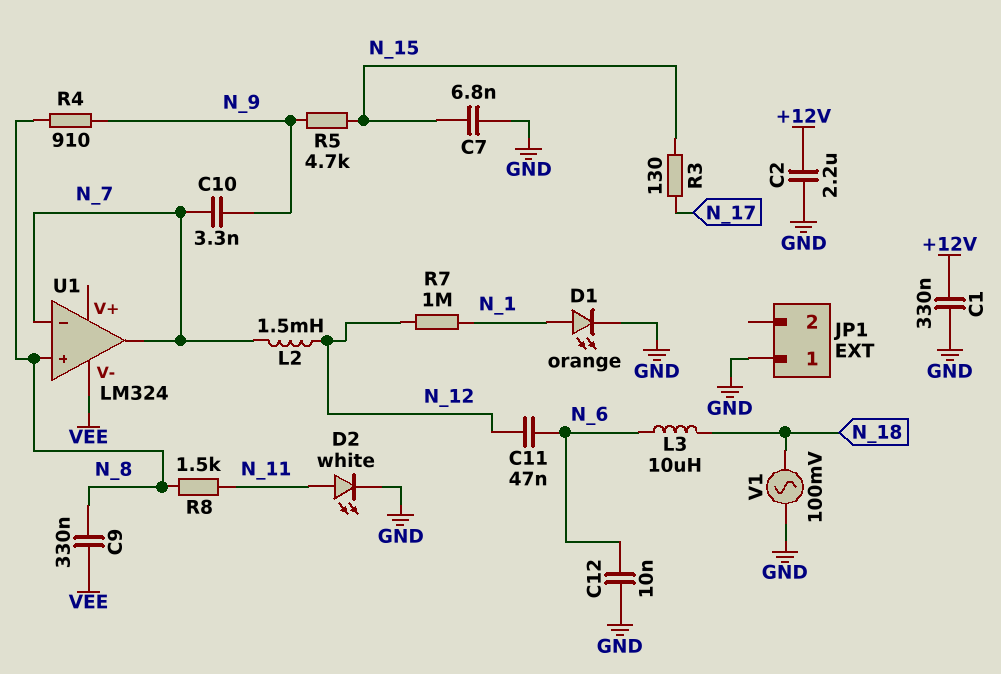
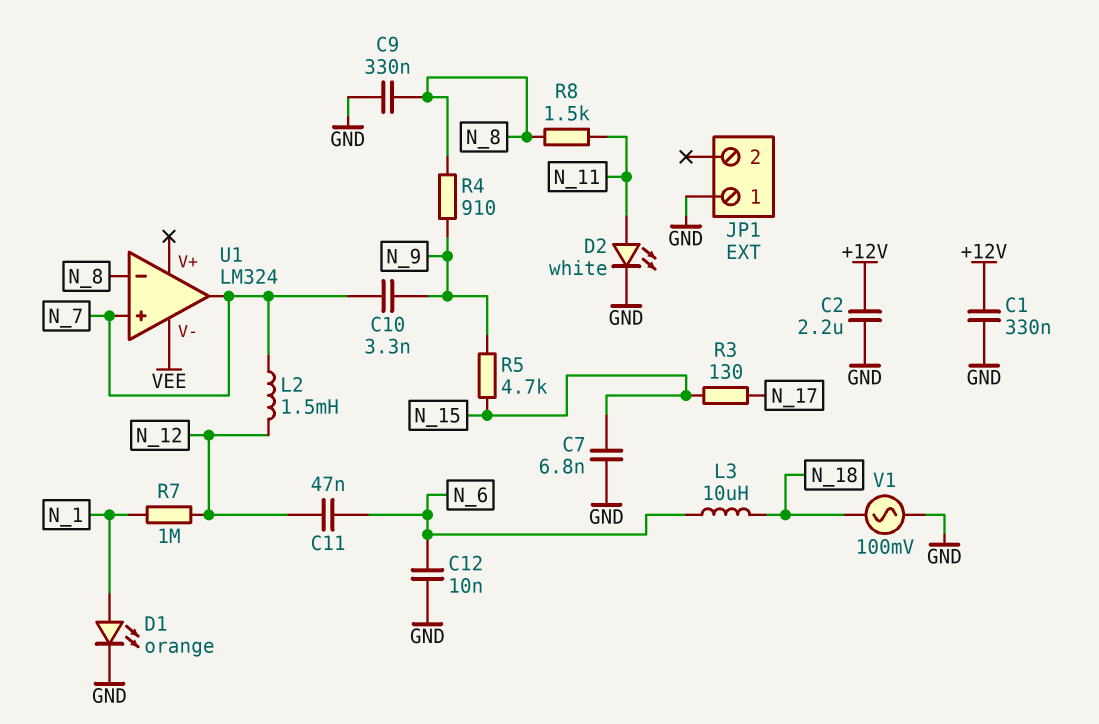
C9: 330nF (N_8, VEE) -> 330nF (GND, N_8)
U1 pin in+: N_8 -> N_7
U1 pin in-: N_7 -> N_8

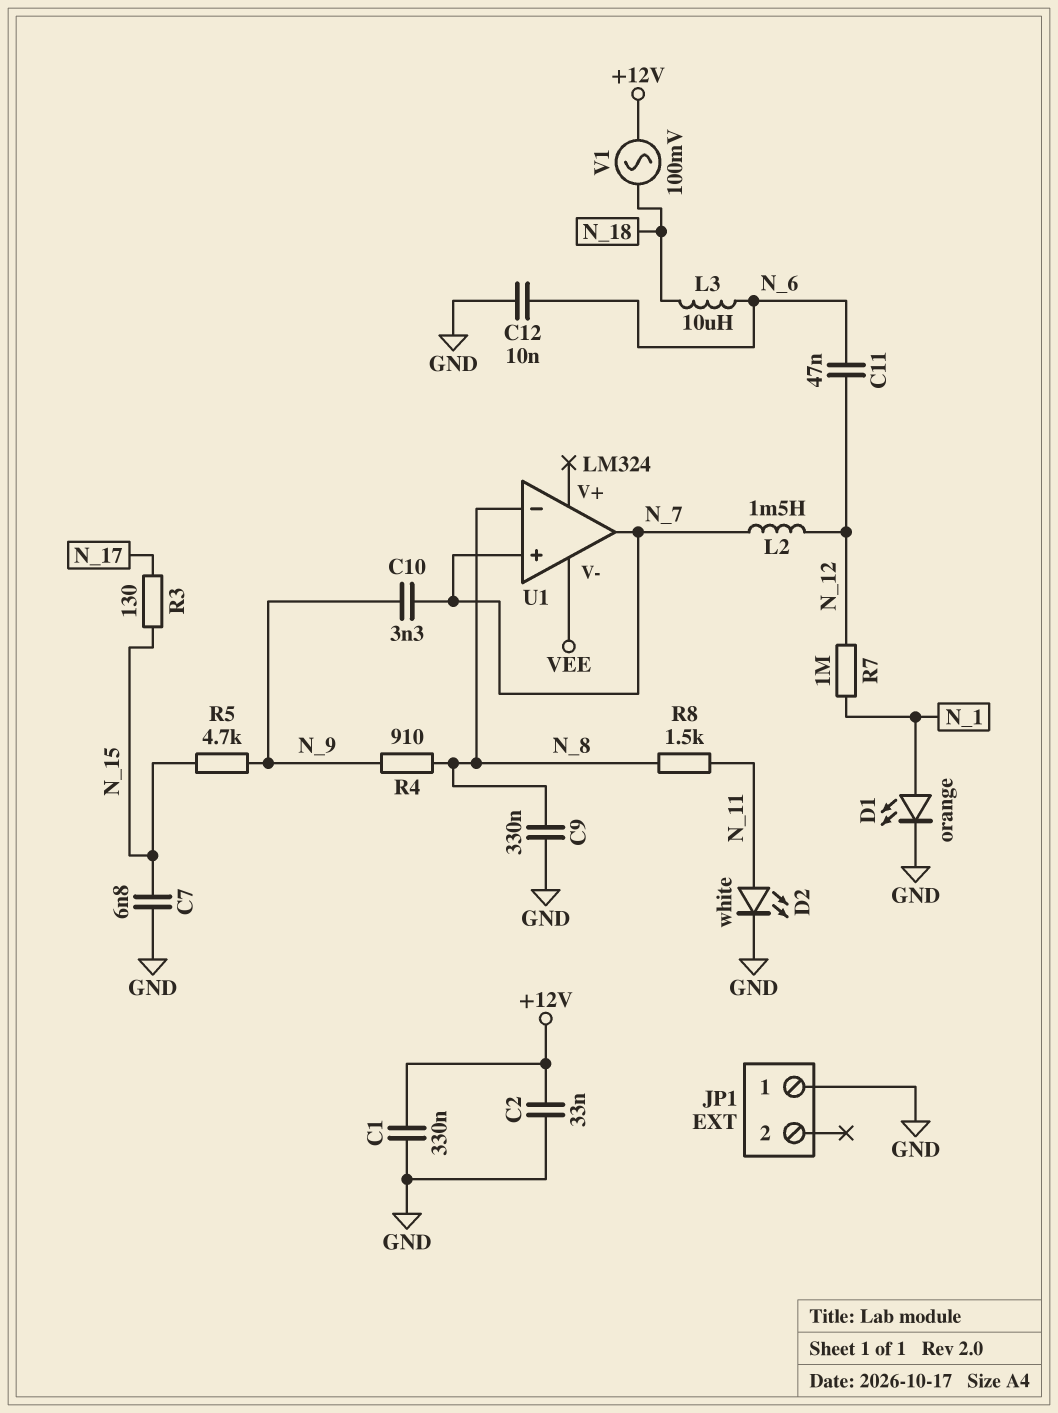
C2: 2.2uF (+12V, GND) -> 33nF (+12V, GND)
V1: AC 100mV (GND, N_18) -> AC 100mV (+12V, N_18)

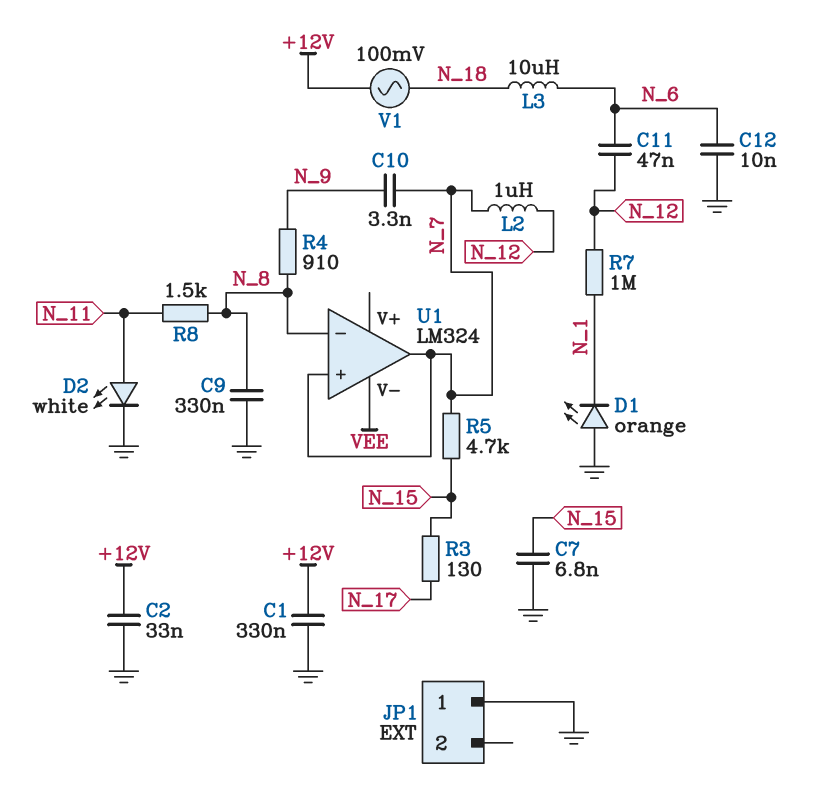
D1: LED orange (A N_1, K GND) -> LED orange (A GND, K N_1)
L2: 1.5mH (N_7, N_12) -> 1uH (N_7, N_12)
R5: 4.7k (N_9, N_15) -> 4.7k (N_7, N_15)

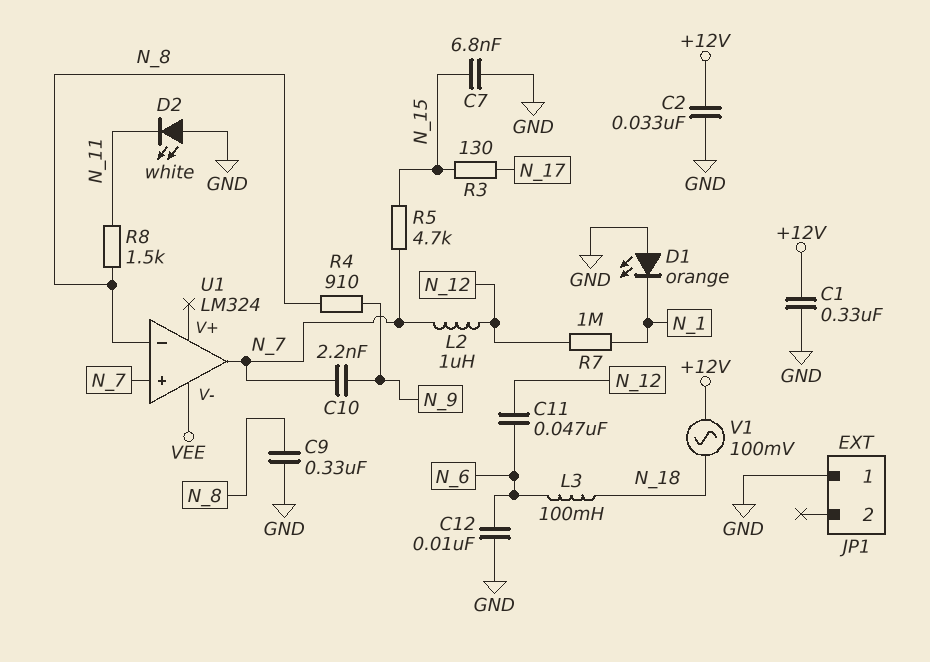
C10: 3.3nF (N_7, N_9) -> 2.2nF (N_7, N_9)
D2: LED white (A N_11, K GND) -> LED white (A GND, K N_11)
L3: 10uH (N_6, N_18) -> 100mH (N_6, N_18)

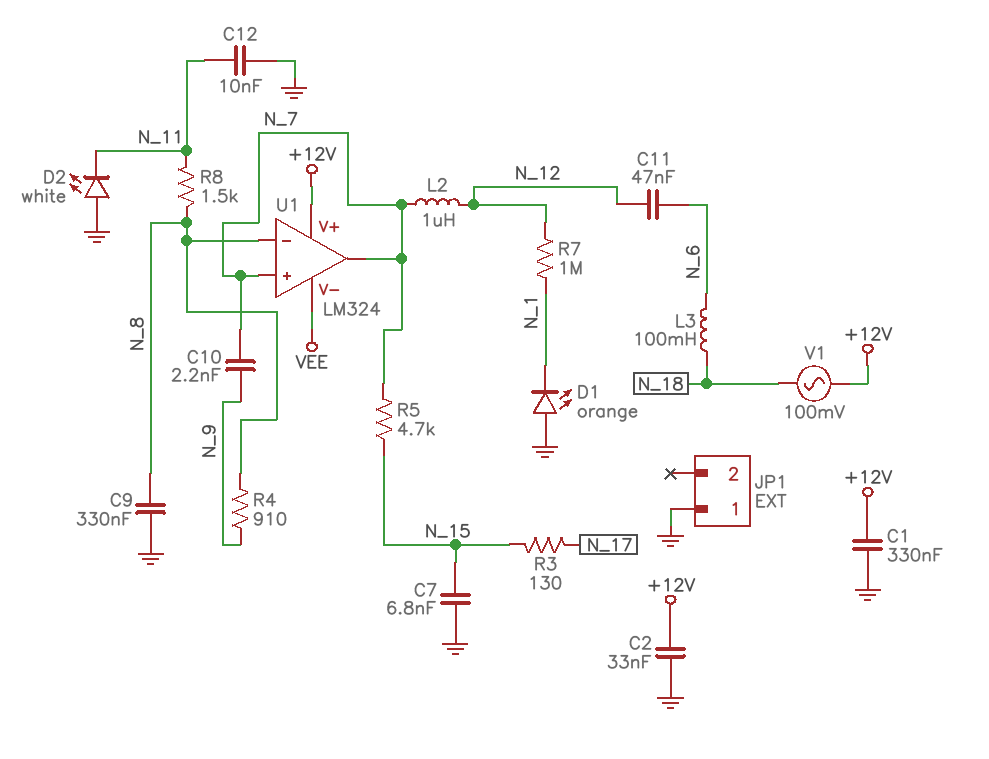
C12: 10nF (GND, N_6) -> 10nF (GND, N_11)
U1 pin V+: none -> +12V

